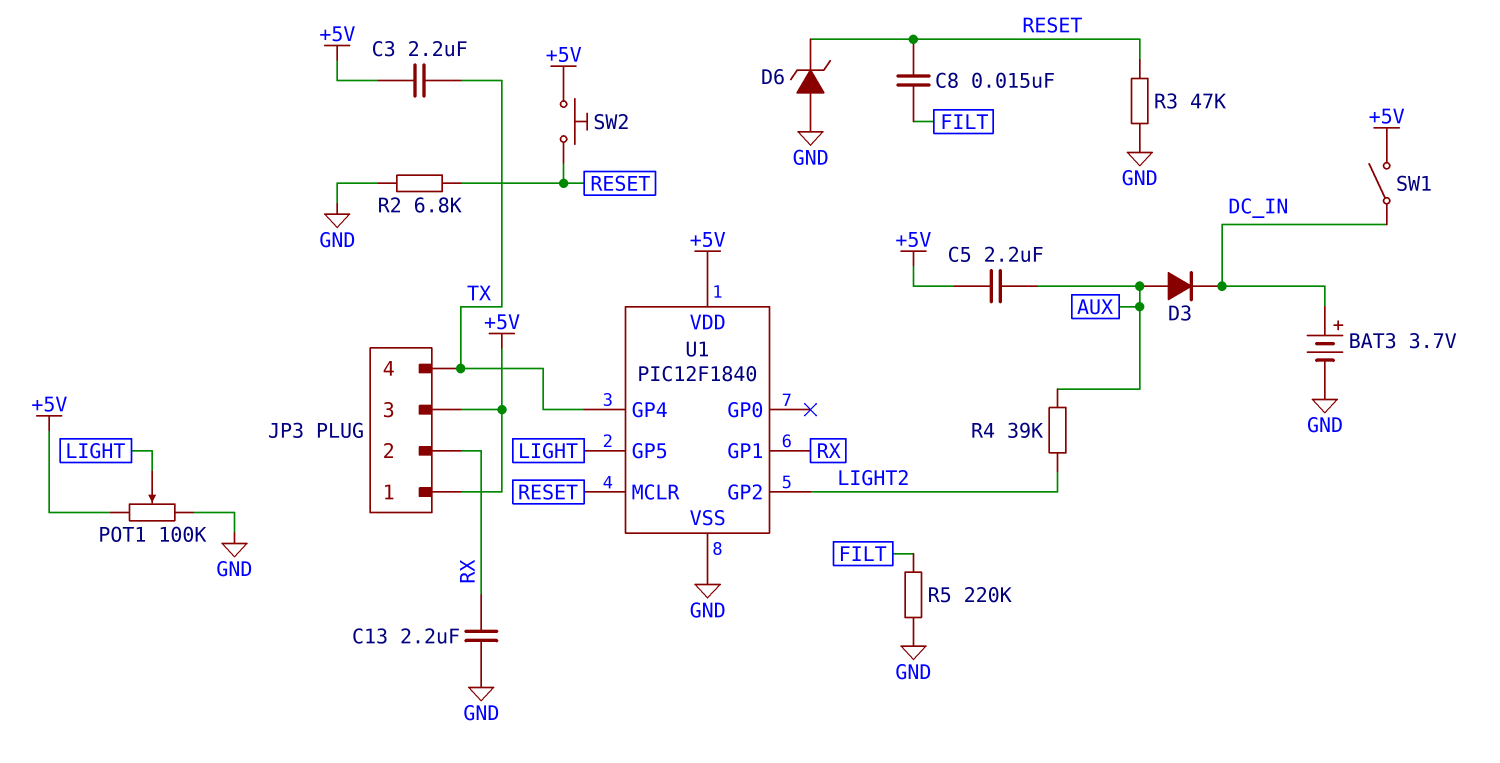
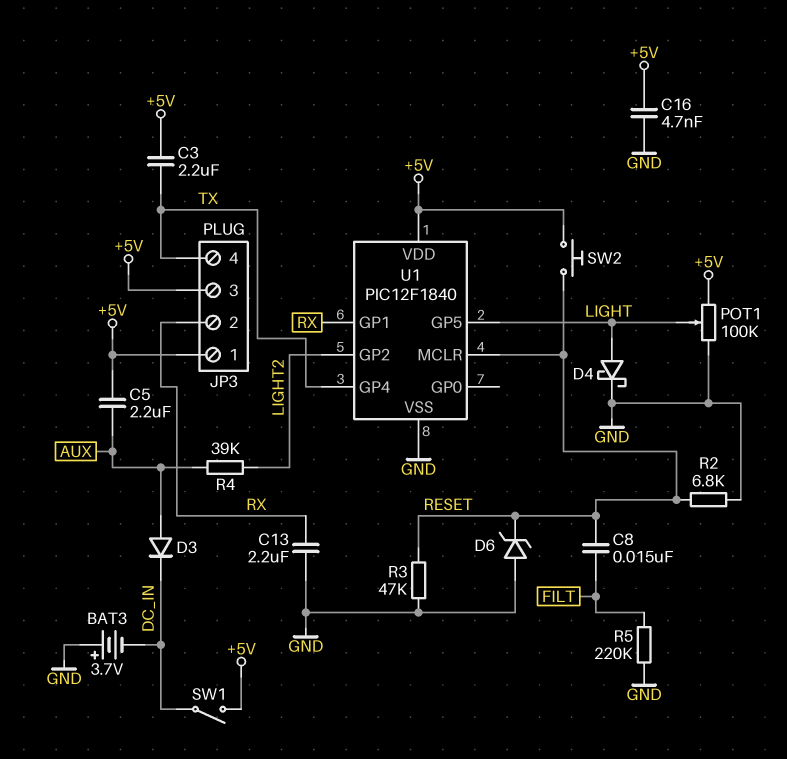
BAT3: 3.7V (plus DC_IN, minus GND) -> 3.7V (plus GND, minus DC_IN)
C16: none -> 4.7nF (+5V, GND)
D4: none -> schottky (A LIGHT, K GND)

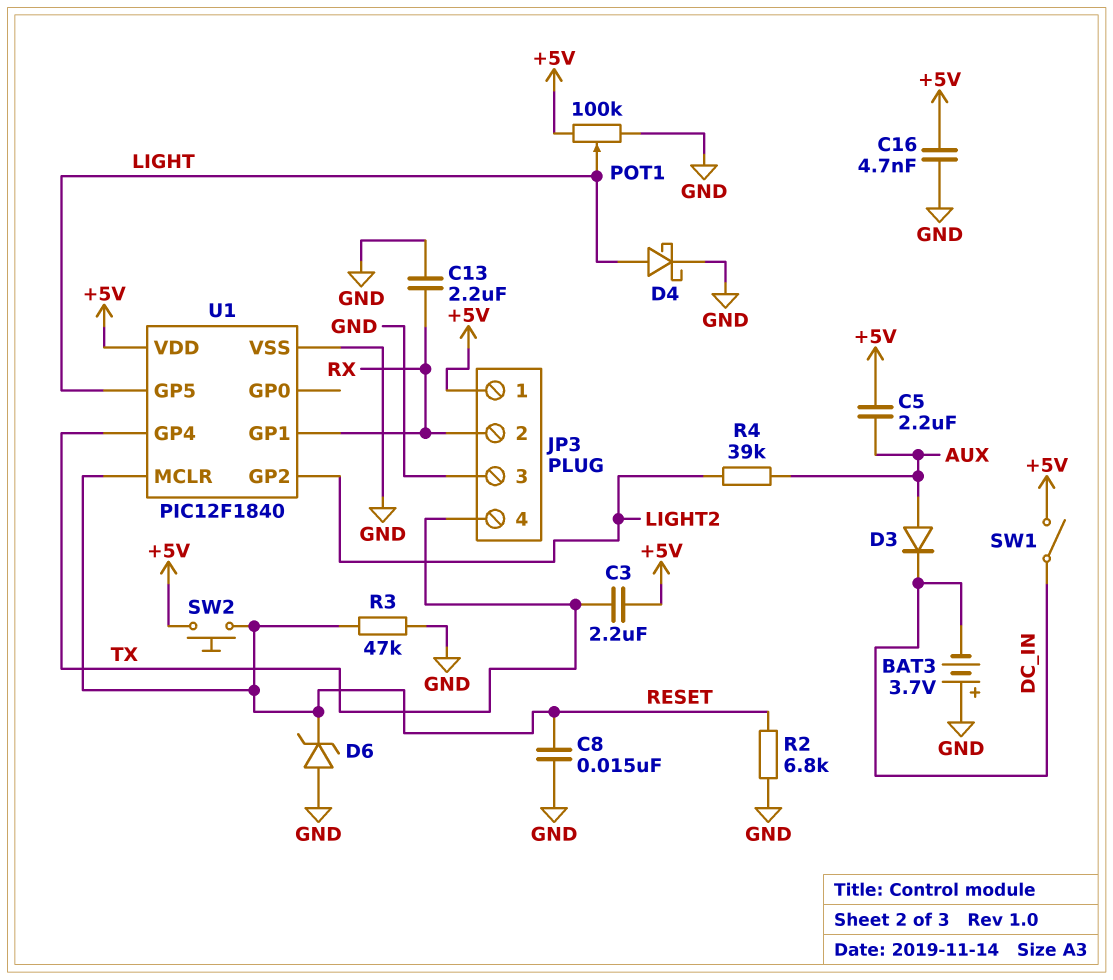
C8: 15nF (FILT, RESET) -> 15nF (GND, RESET)
JP3 pin 3: +5V -> GND
R5: 220k (FILT, GND) -> none

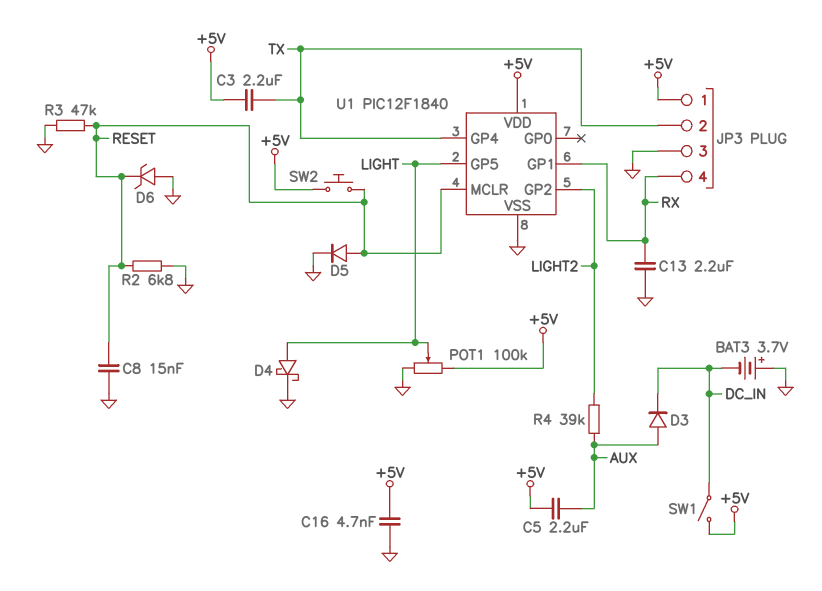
D5: none -> diode (A RESET, K GND)
JP3 pin 2: RX -> TX
JP3 pin 4: TX -> RX

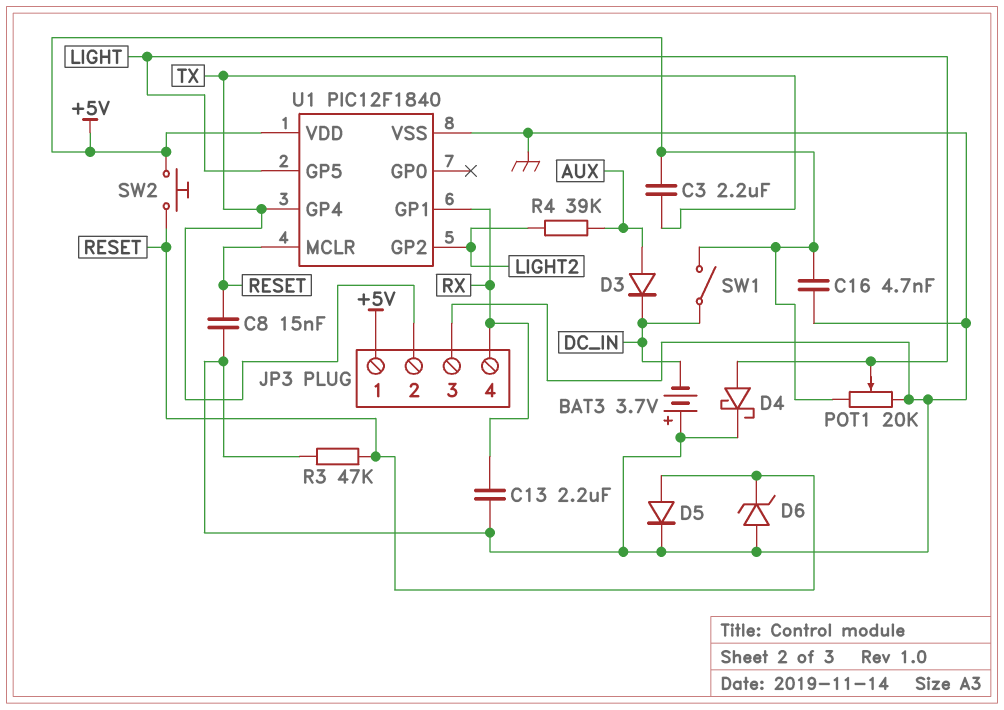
C5: 2.2uF (+5V, AUX) -> none
POT1: 100k (+5V, GND, wiper LIGHT) -> 20k (+5V, GND, wiper LIGHT)
R2: 6.8k (GND, RESET) -> none

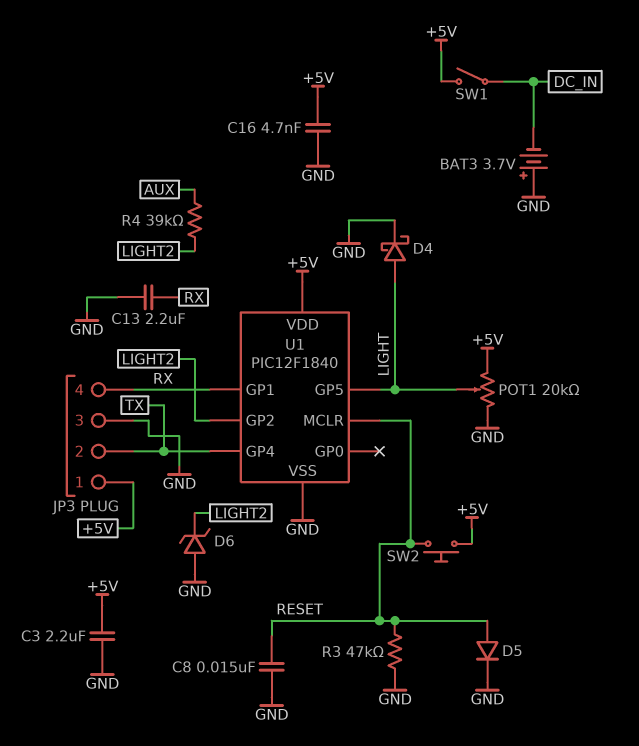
C3: 2.2uF (+5V, TX) -> 2.2uF (+5V, GND)
D3: diode (A AUX, K DC_IN) -> none
D6: zener (A GND, K RESET) -> zener (A GND, K LIGHT2)

